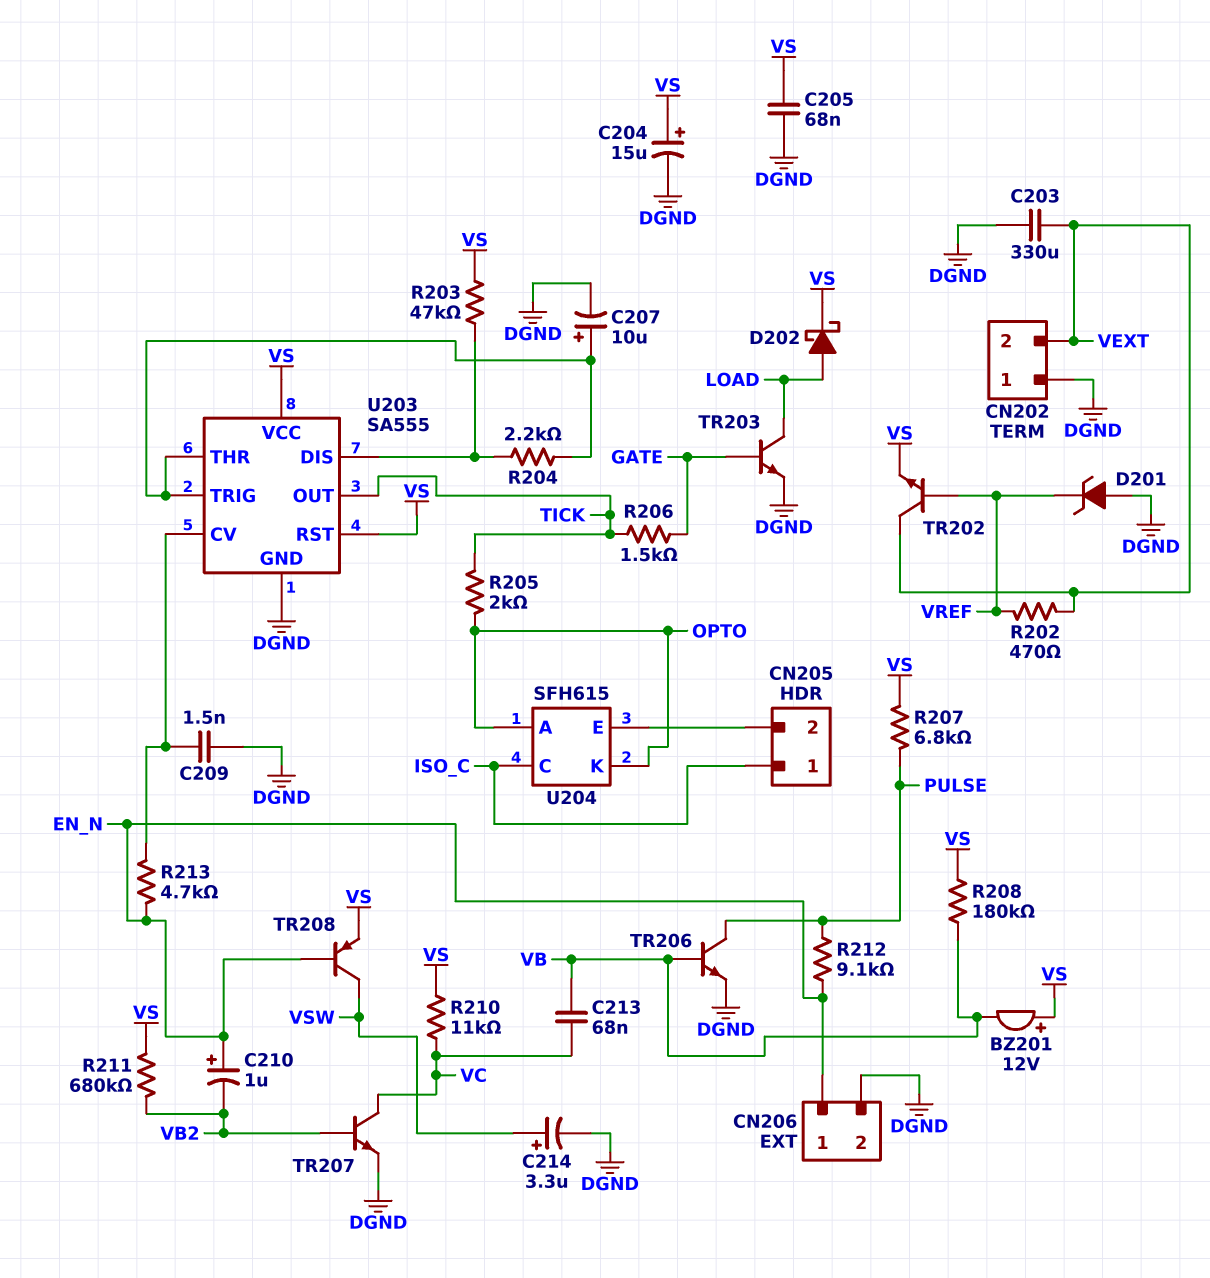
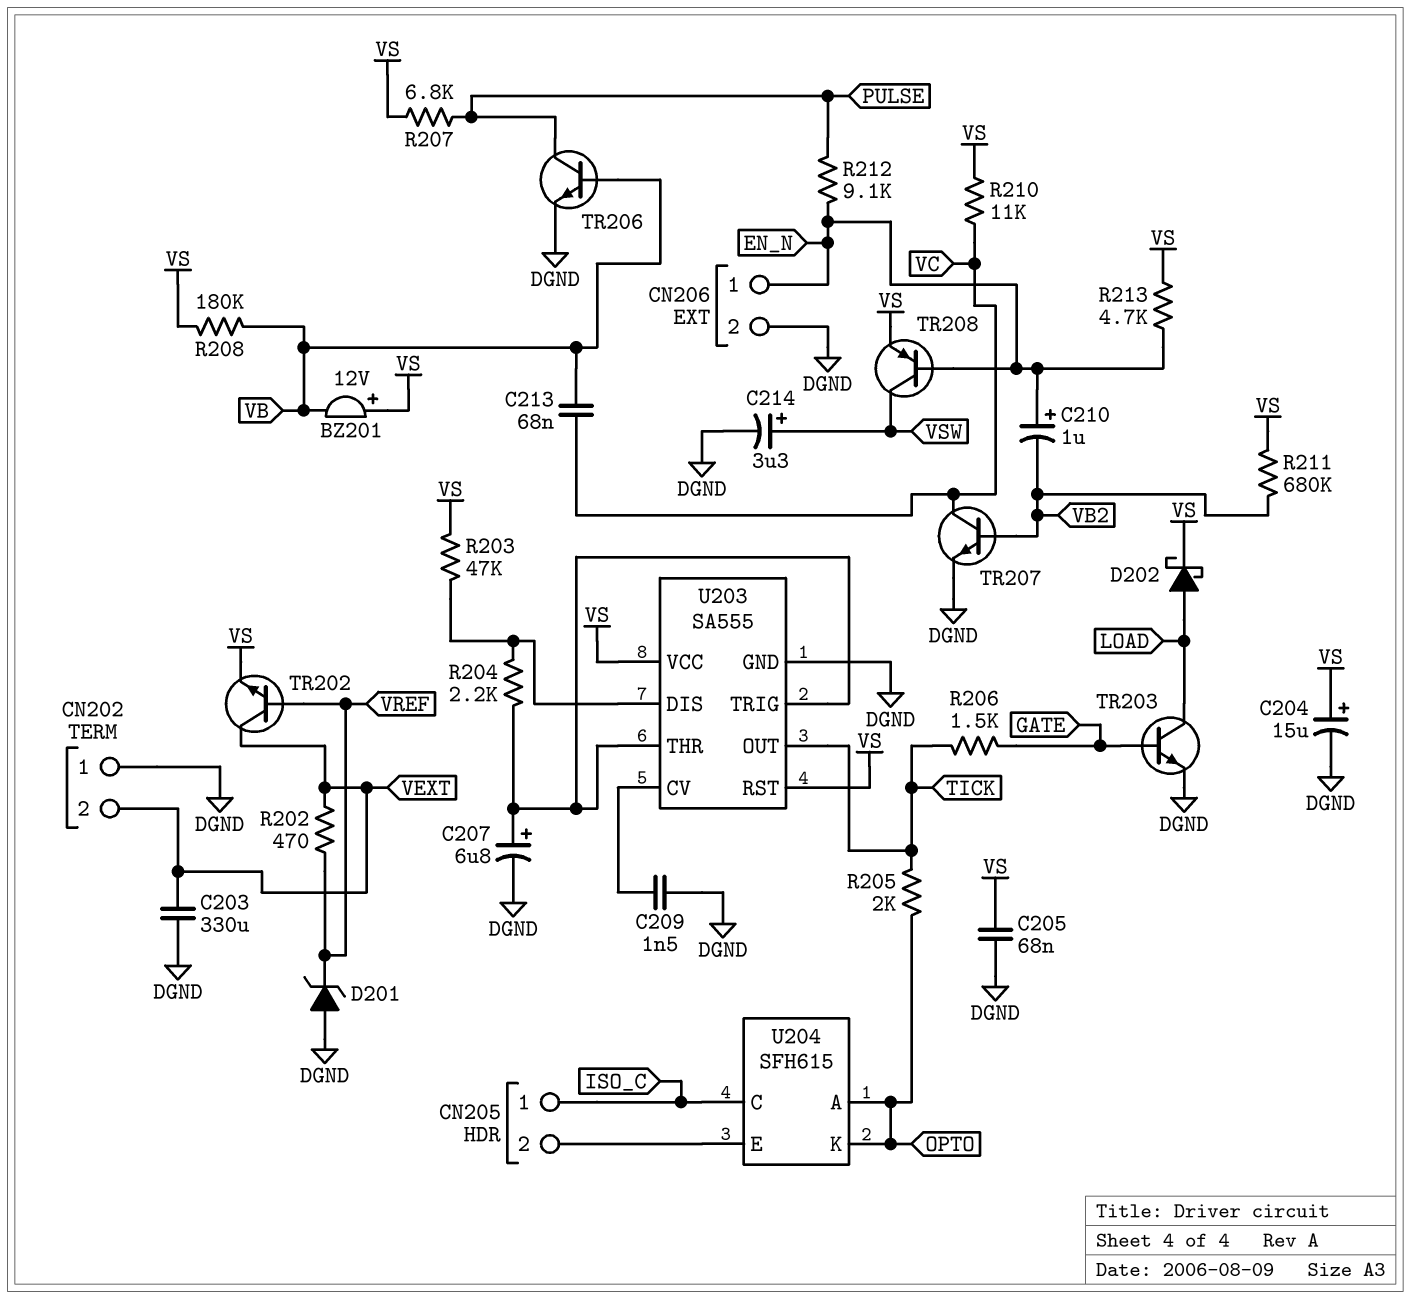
C207: 10uF (plus U203/THR, minus DGND) -> 6.8uF (plus U203/THR, minus DGND)
R213: 4.7k (EN_N, U203/CV) -> 4.7k (EN_N, VS)

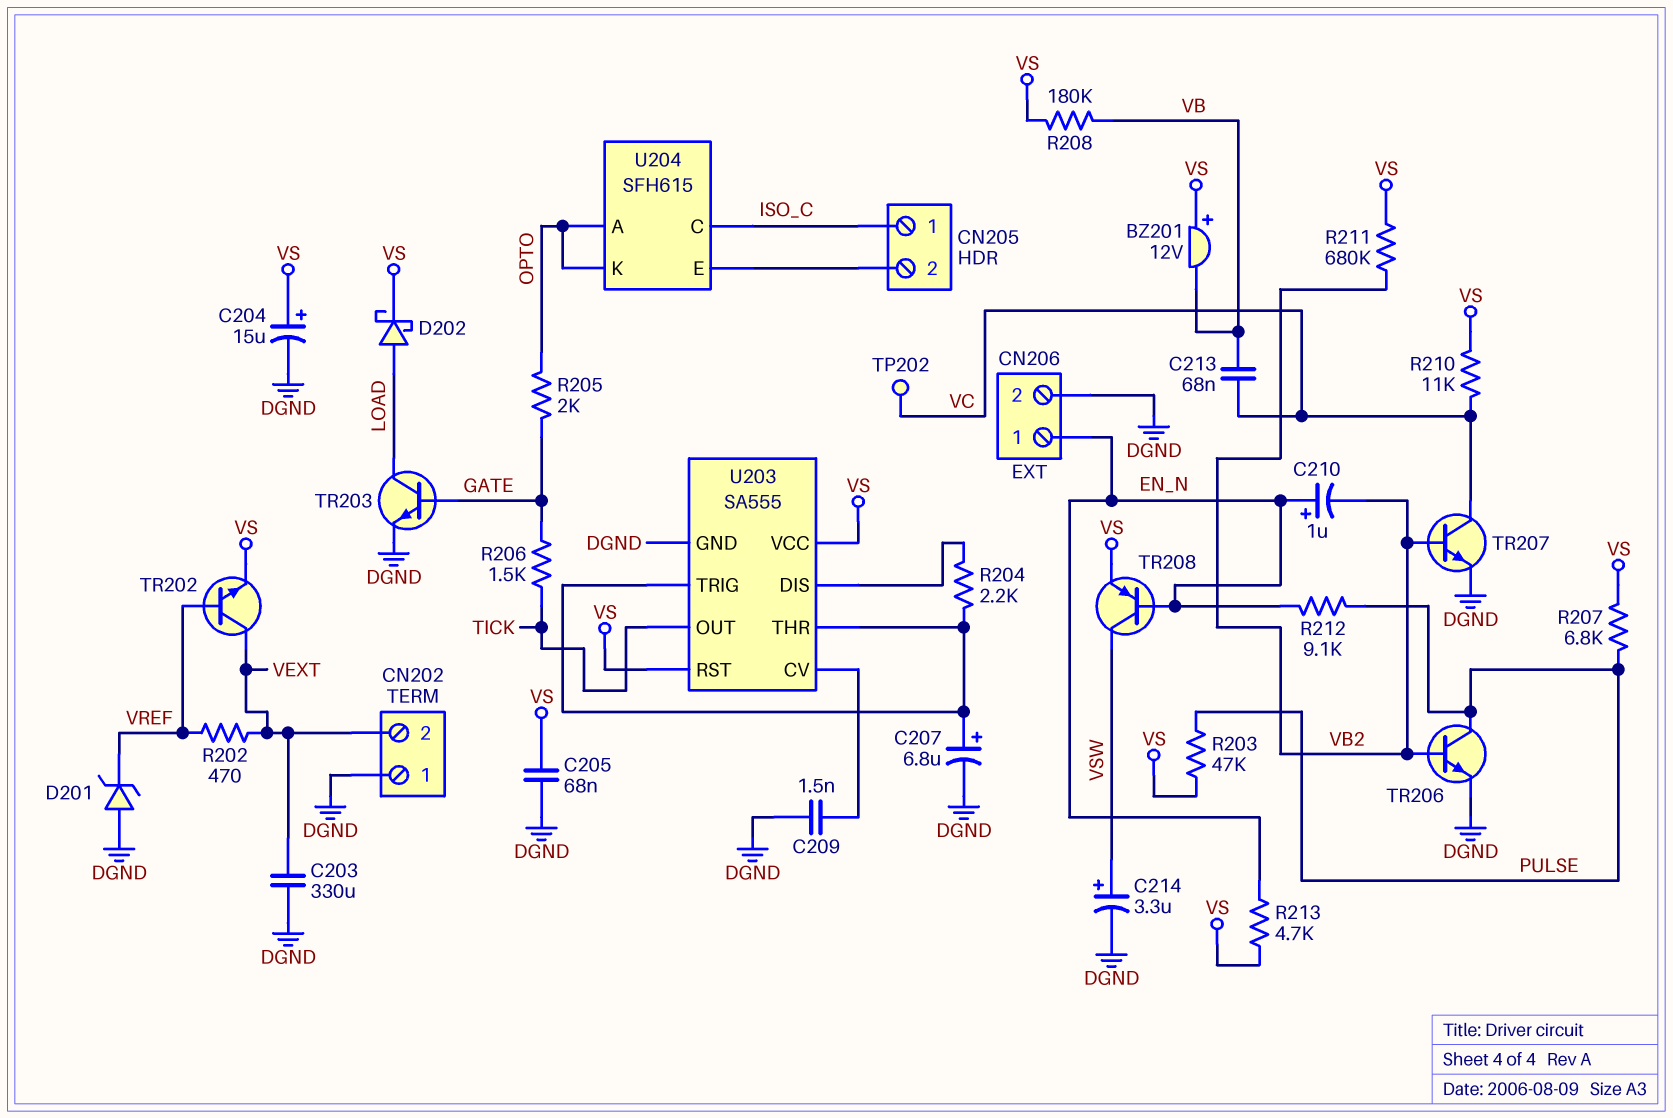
R203: 47k (U203/DIS, VS) -> 47k (PULSE, VS)
R205: 2k (OPTO, TICK) -> 2k (GATE, OPTO)
TP202: none -> test point (VC)
TR206: NPN (B VB, C PULSE, E DGND) -> NPN (B VB2, C PULSE, E DGND)

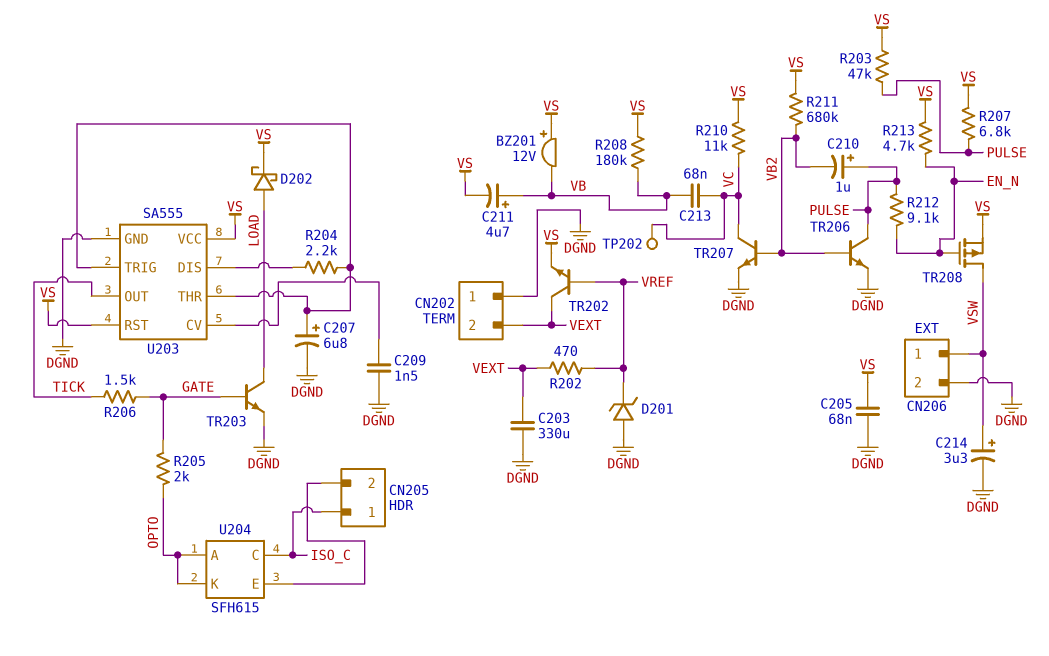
C204: 15uF (plus VS, minus DGND) -> none
C210: 1uF (plus EN_N, minus VB2) -> 1uF (plus PULSE, minus VB2)
C211: none -> 4.7uF (plus VB, minus VS)
CN206 pin 1: EN_N -> VSW
TR208: PNP (B EN_N, C VSW, E VS) -> PMOS (G EN_N, D VSW, S VS)

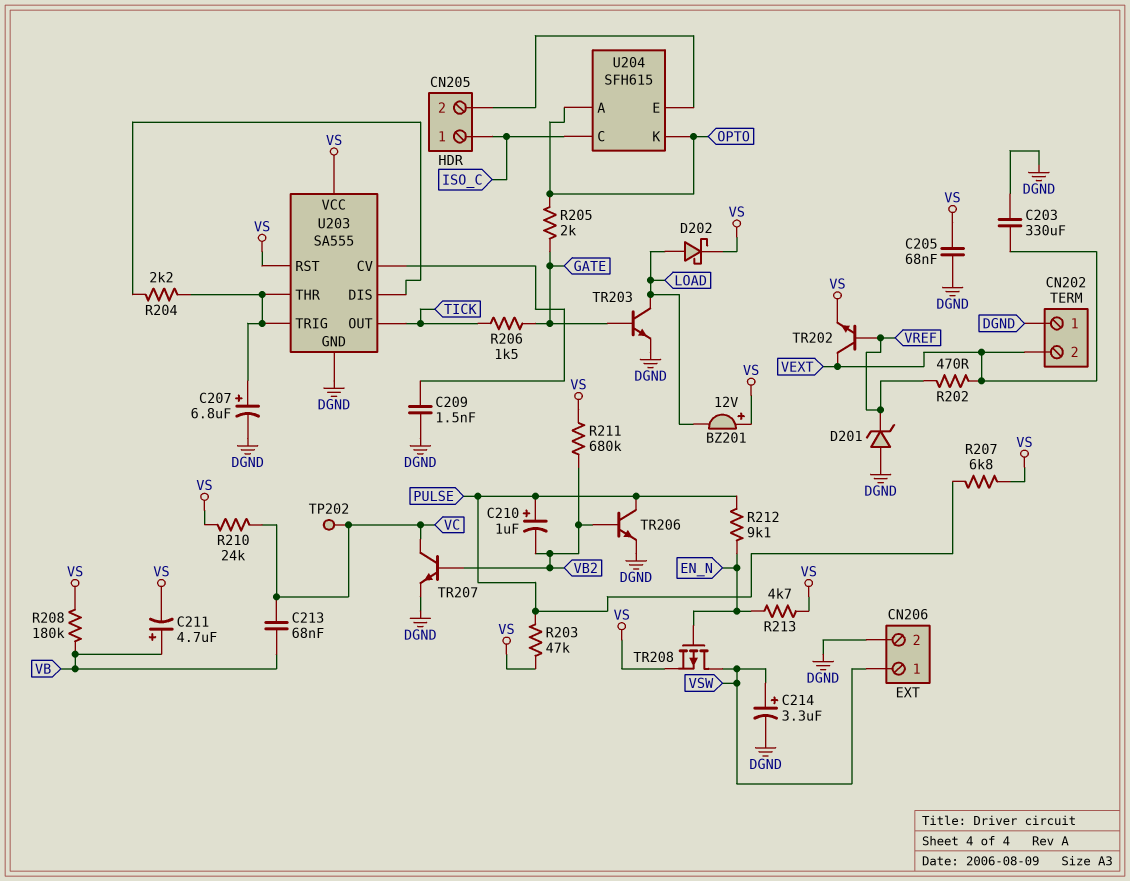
BZ201: buzzer 12V (plus VS, minus VB) -> buzzer 12V (plus VS, minus LOAD)
R210: 11k (VC, VS) -> 24k (VC, VS)

